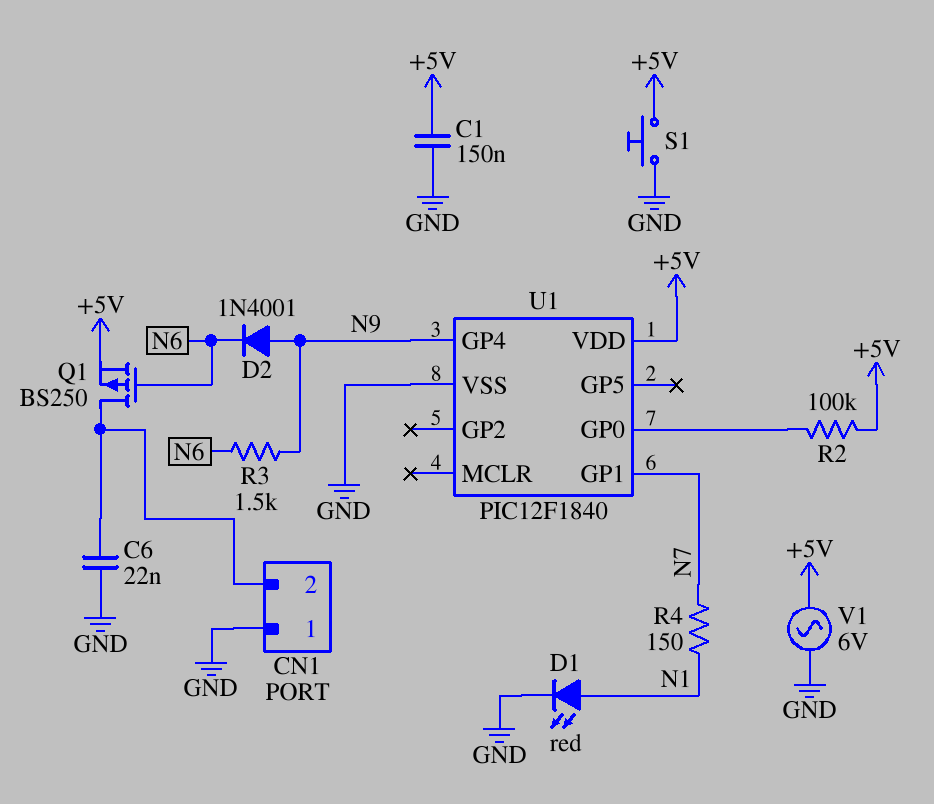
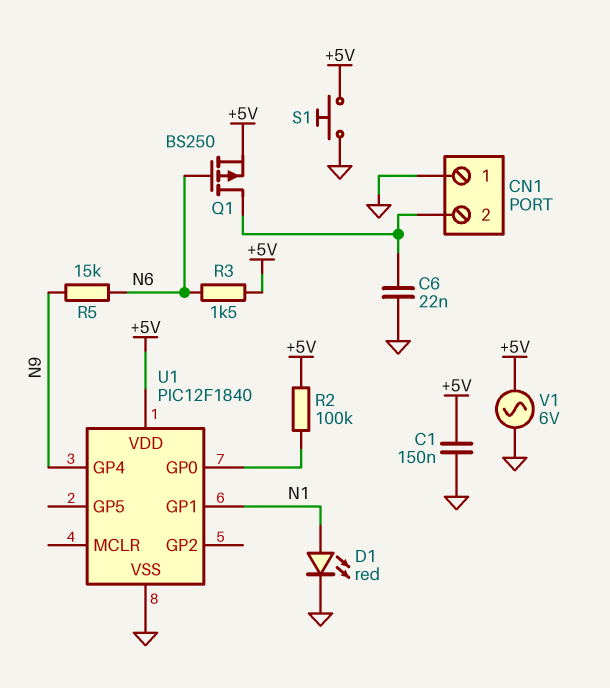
D2: diode 1N4001 (A N9, K N6) -> none
R3: 1.5k (N6, N9) -> 1.5k (+5V, N6)
R4: 150 (N1, N7) -> none
R5: none -> 15k (N6, N9)
U1 pin GP1: N7 -> N1

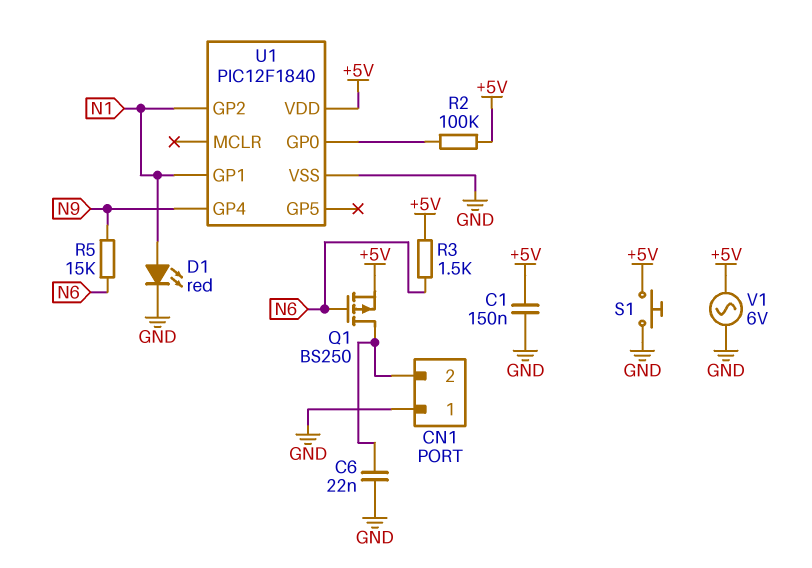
U1 pin GP2: none -> N1

